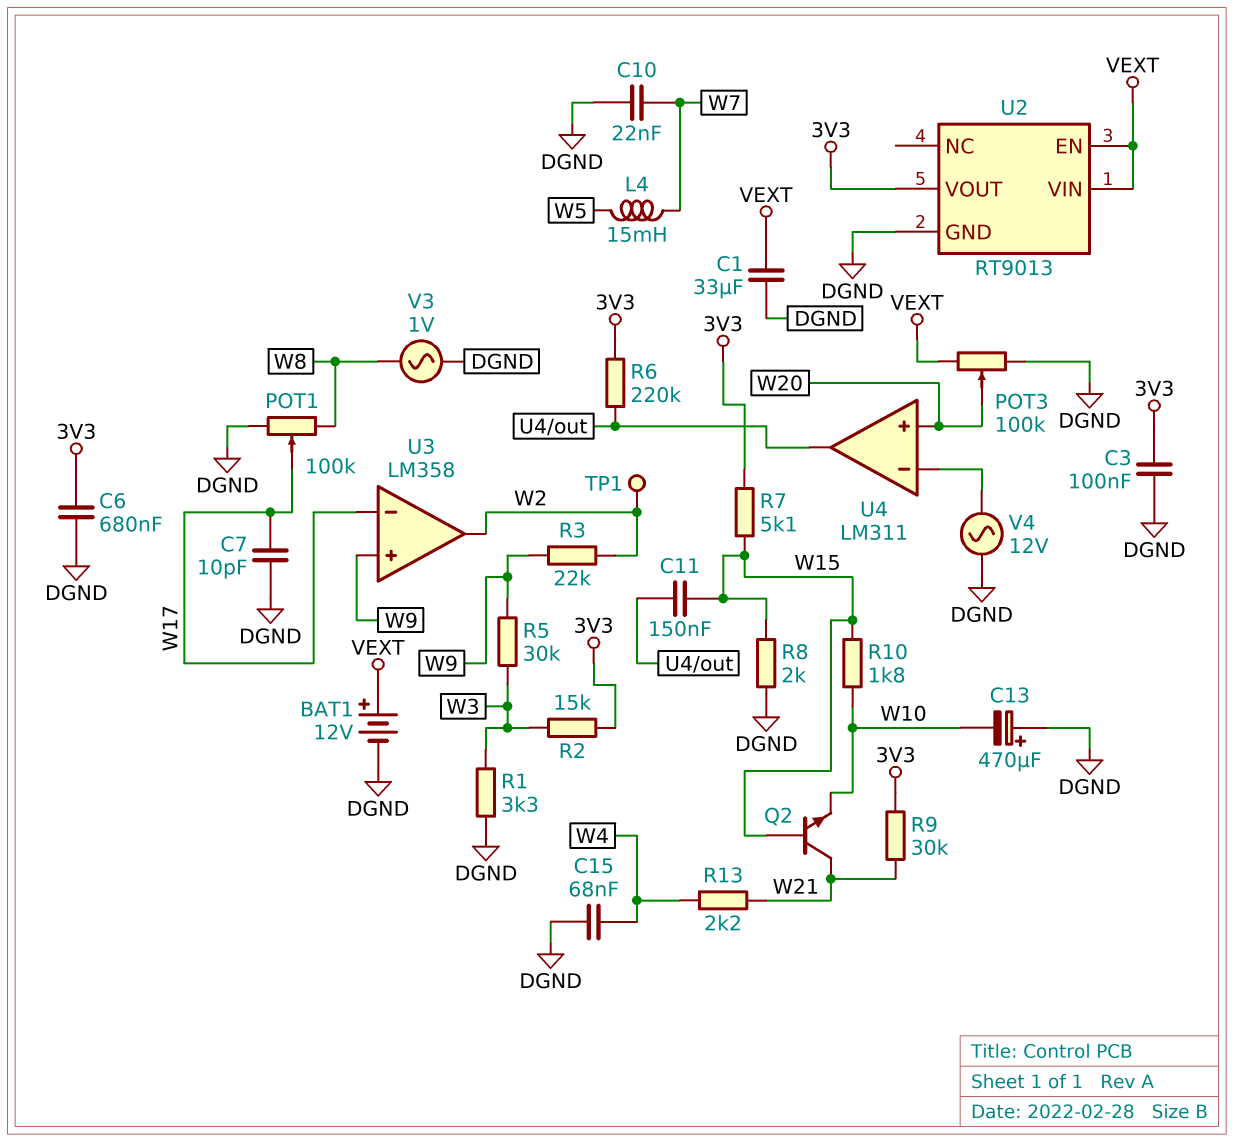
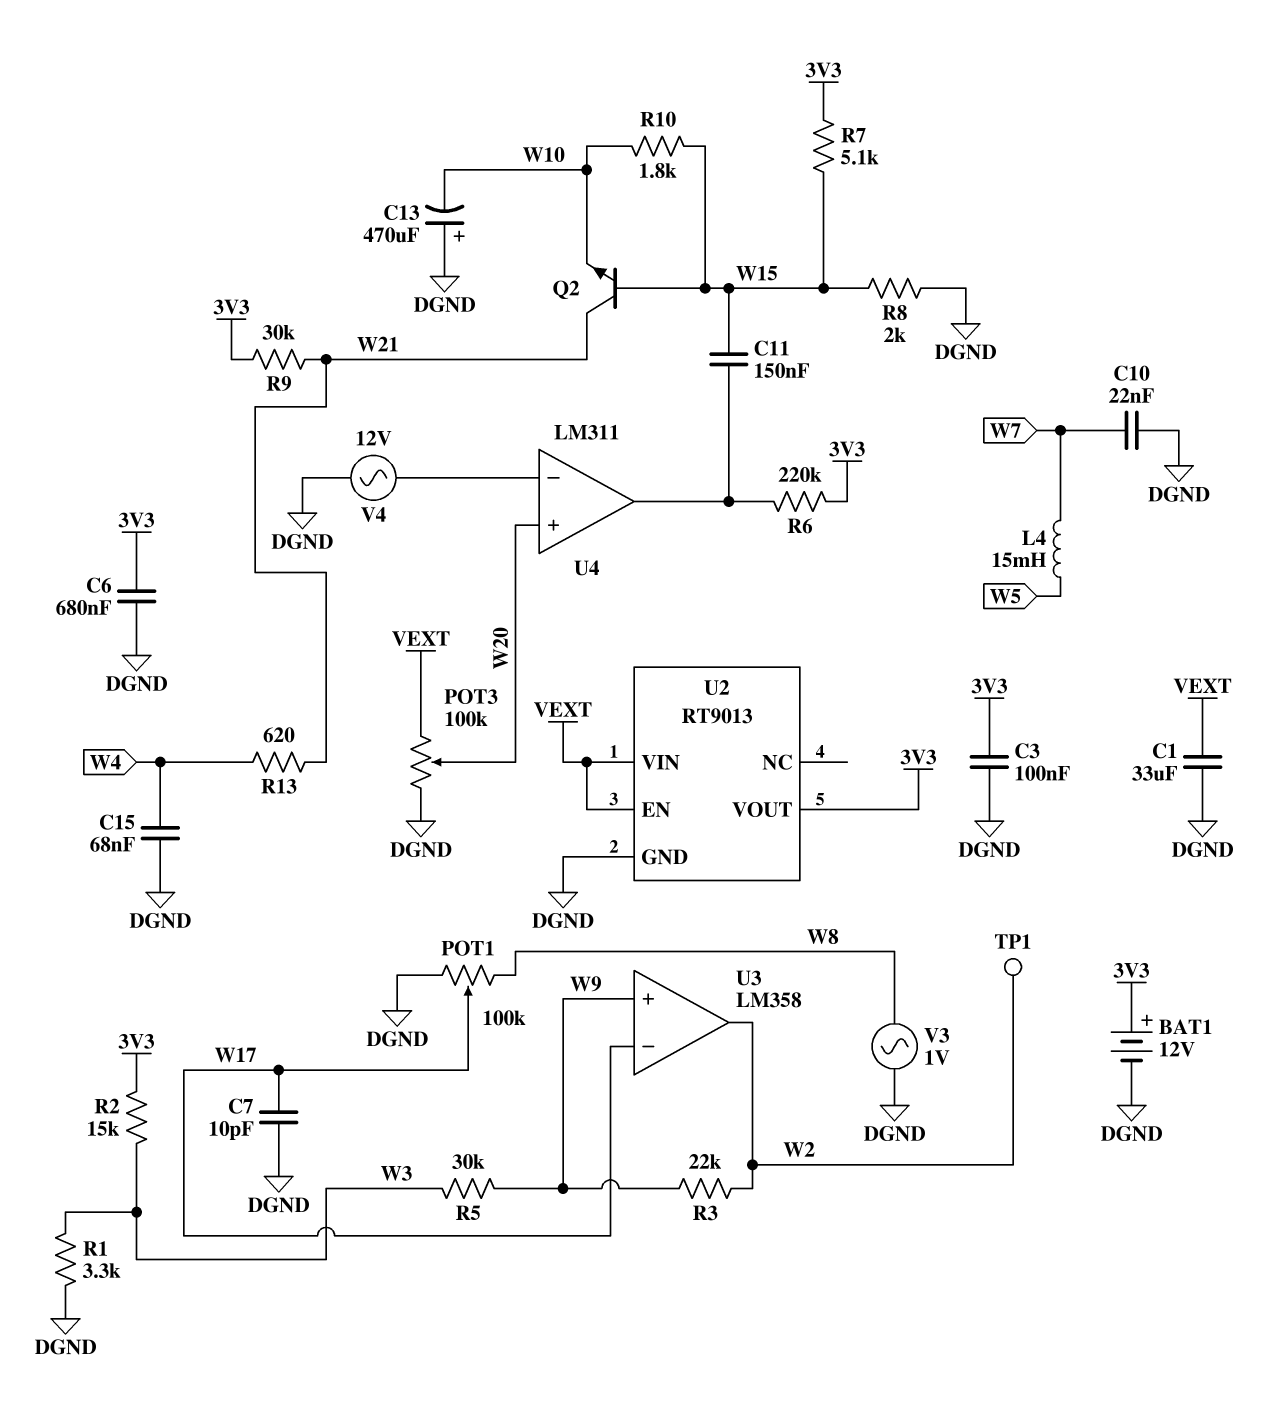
BAT1: 12V (plus VEXT, minus DGND) -> 12V (plus 3V3, minus DGND)
R13: 2.2k (W4, W21) -> 620 (W4, W21)

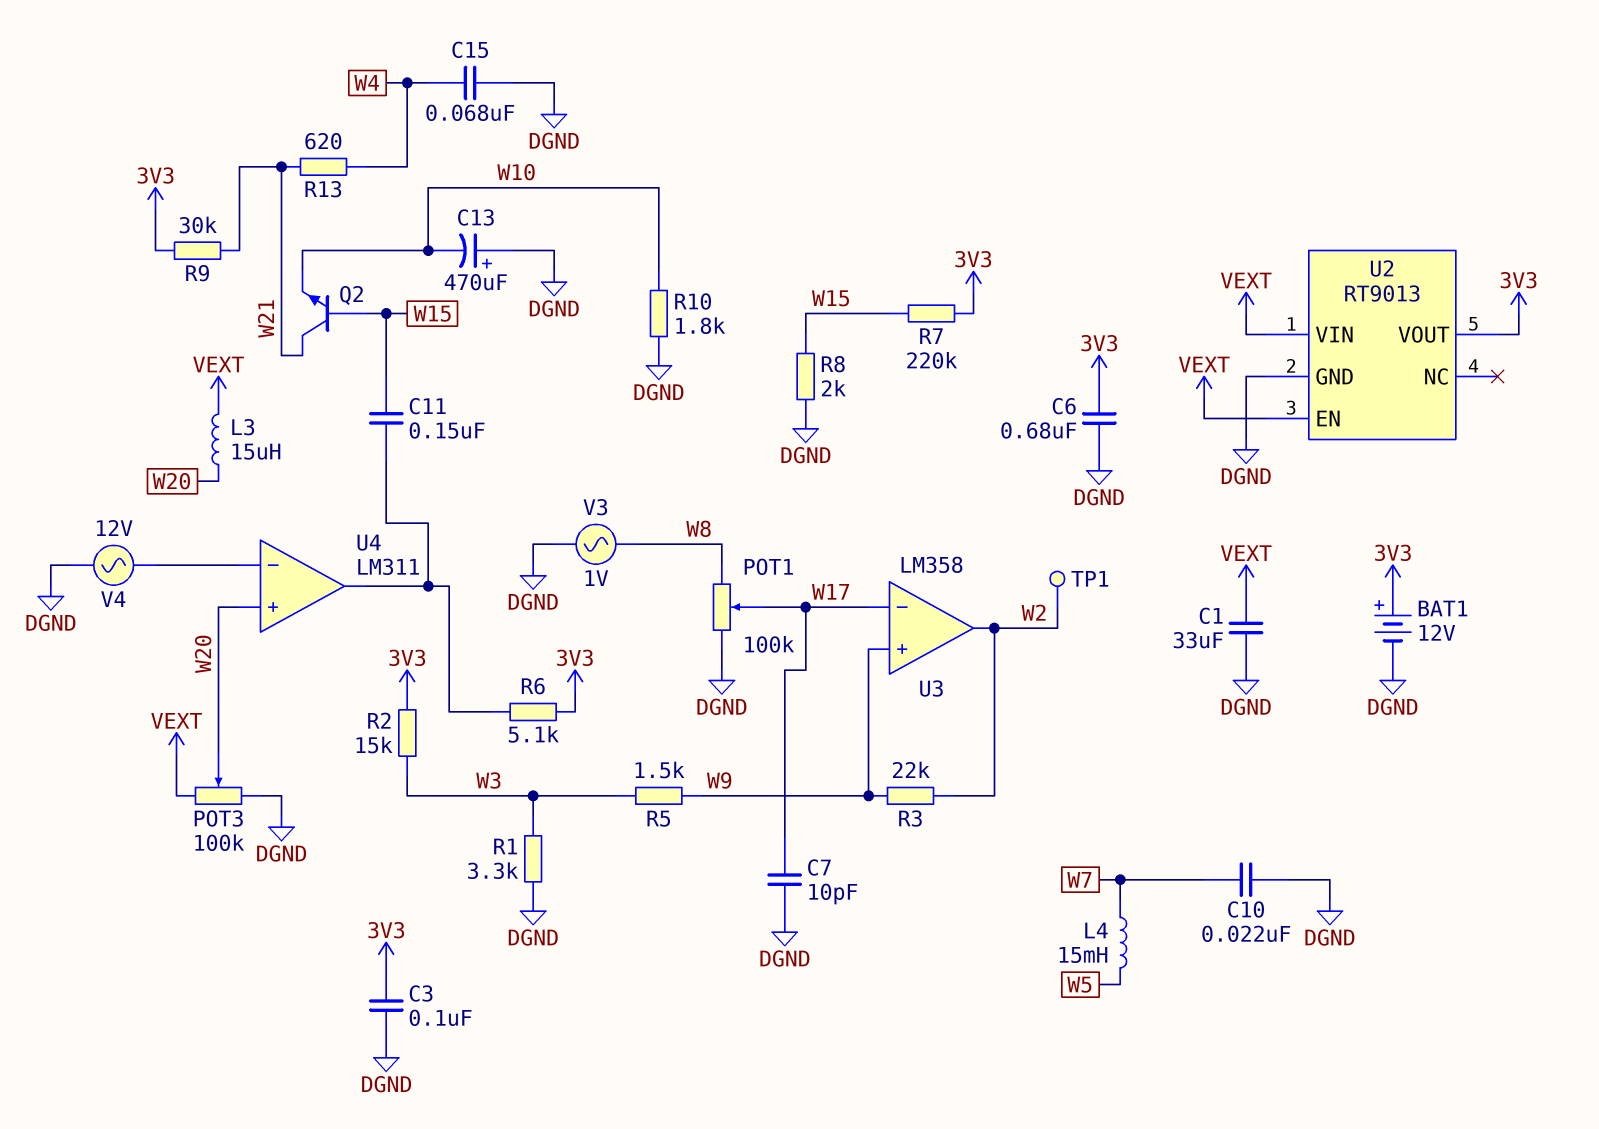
L3: none -> 15uH (VEXT, W20)
R5: 30k (W3, W9) -> 1.5k (W3, W9)
R6: 220k (3V3, U4/out) -> 5.1k (3V3, U4/out)
R7: 5.1k (3V3, W15) -> 220k (3V3, W15)
R10: 1.8k (W10, W15) -> 1.8k (DGND, W10)

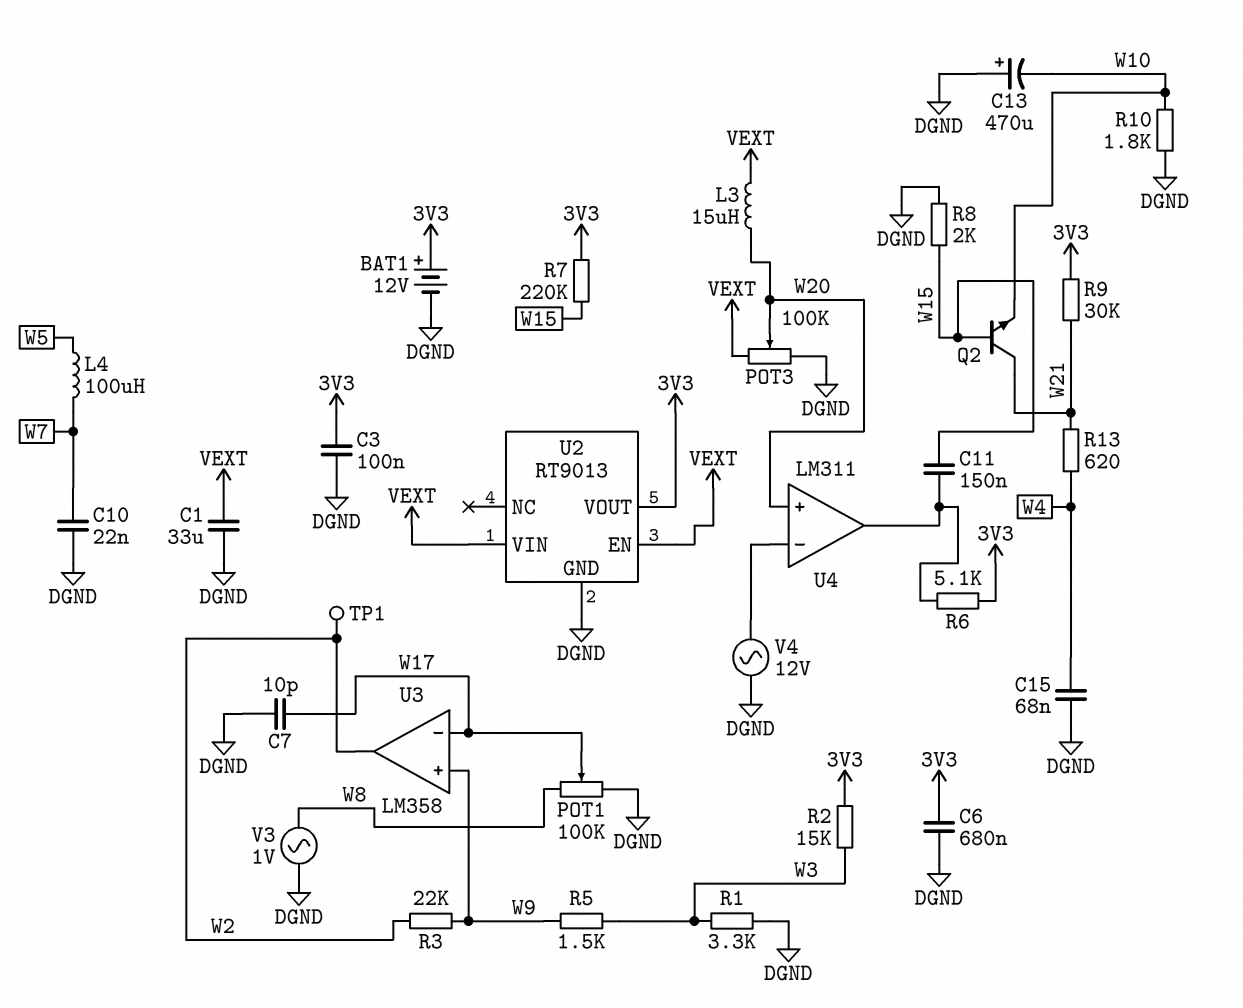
L4: 15mH (W5, W7) -> 100uH (W5, W7)

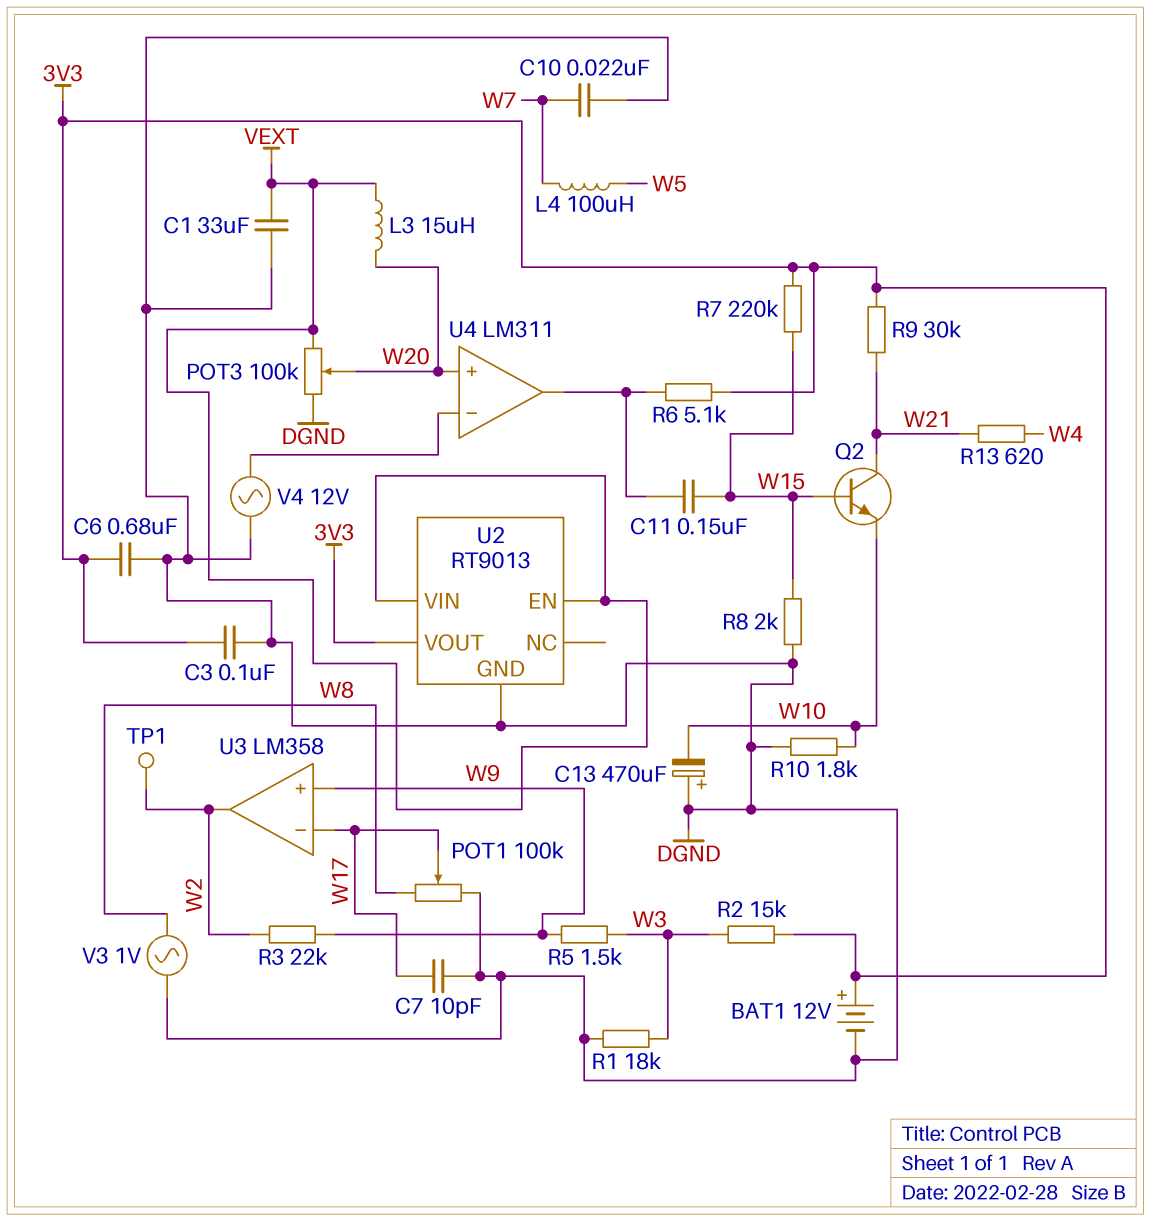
C15: 68nF (DGND, W4) -> none
R1: 3.3k (DGND, W3) -> 18k (DGND, W3)

